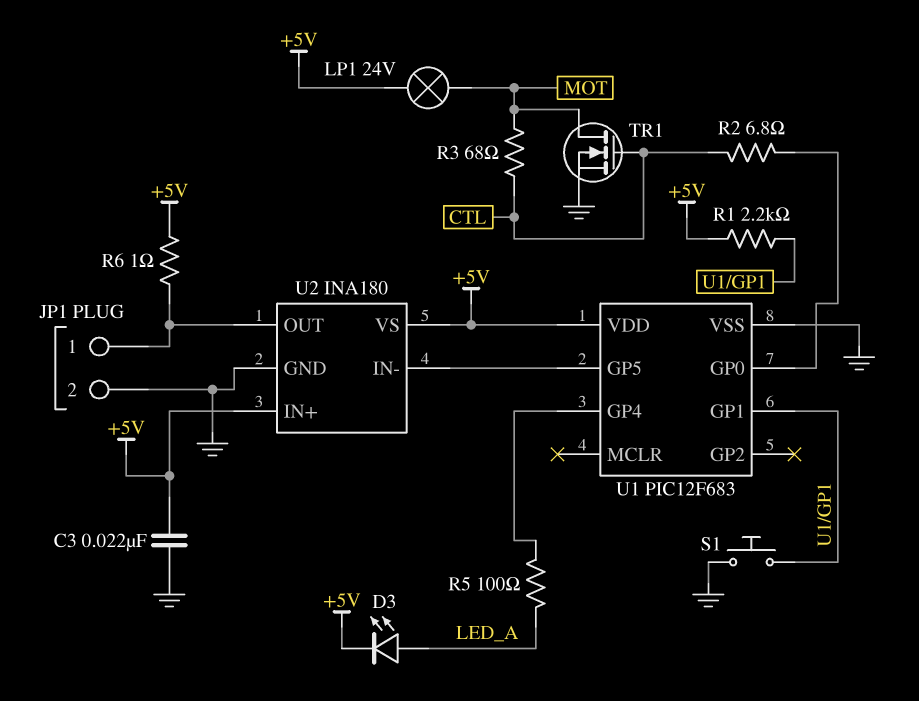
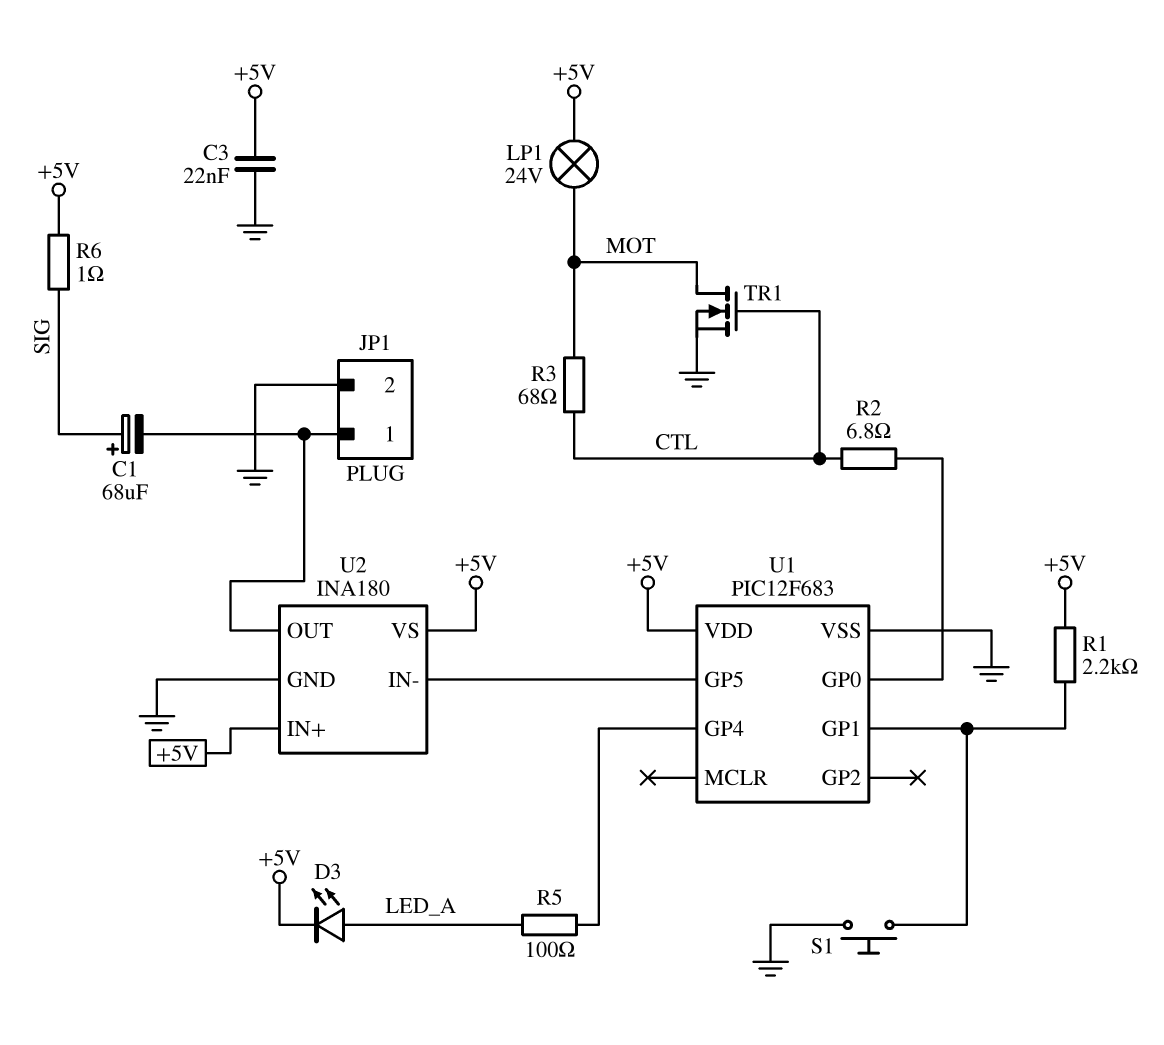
C1: none -> 68uF (plus SIG, minus JP1/1)
R6: 1 (+5V, JP1/1) -> 1 (+5V, SIG)

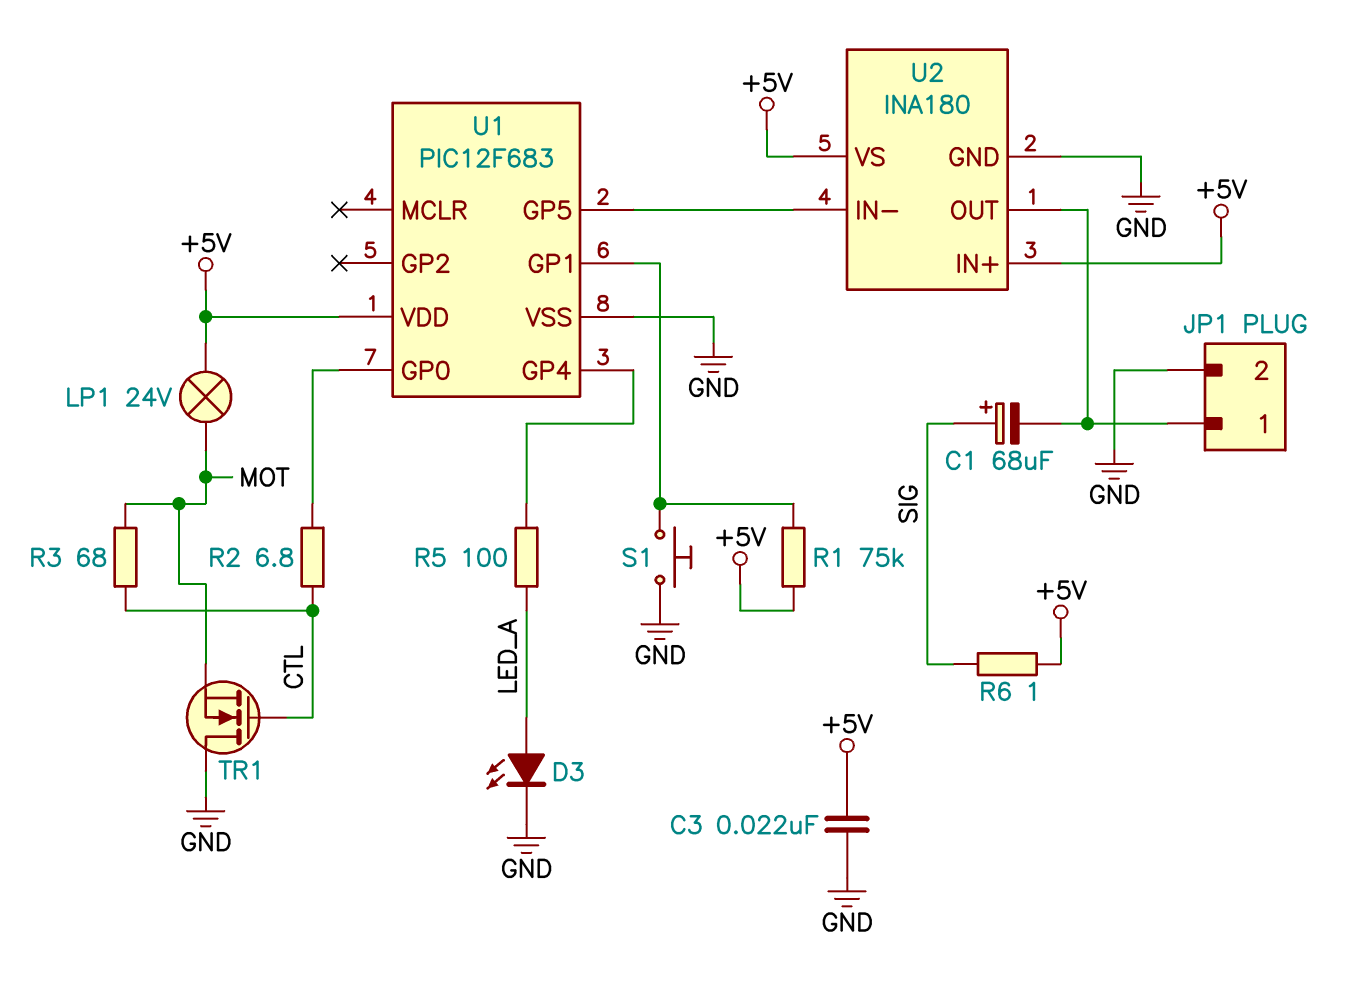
D3: LED (A LED_A, K +5V) -> LED (A LED_A, K GND)
R1: 2.2k (+5V, U1/GP1) -> 75k (+5V, U1/GP1)
TR1: NMOS (G CTL, D MOT, S GND) -> NMOS (G CTL, D GND, S MOT)

